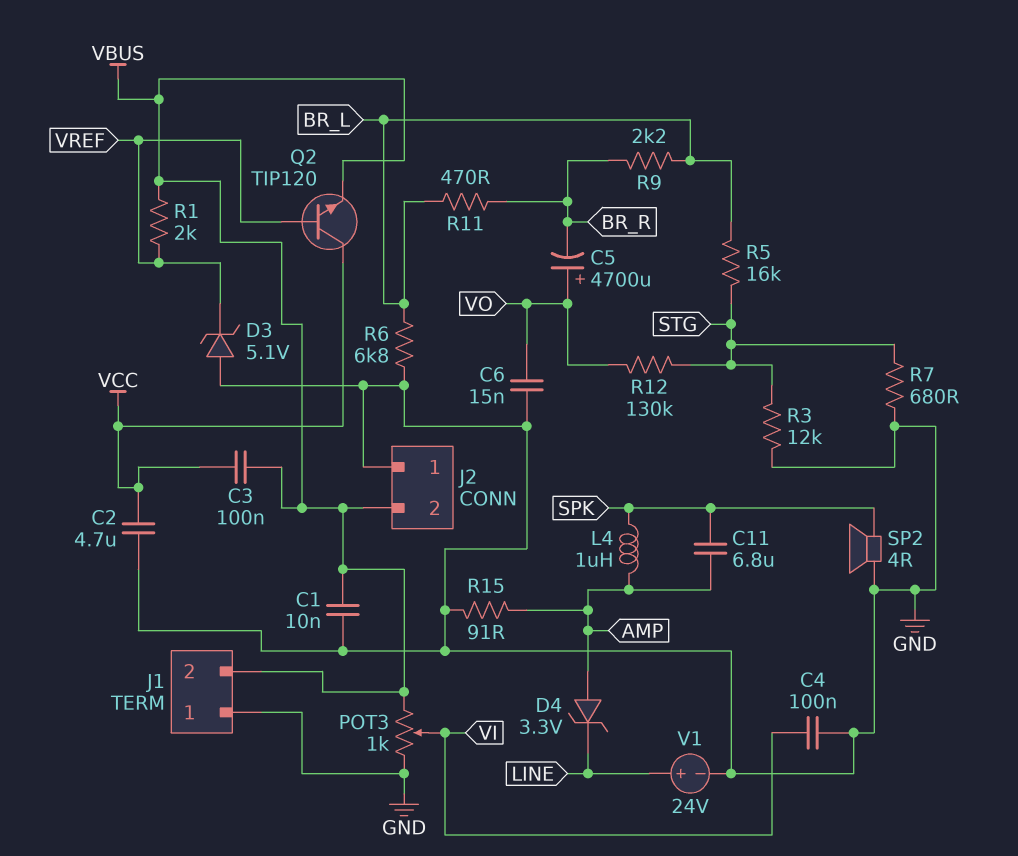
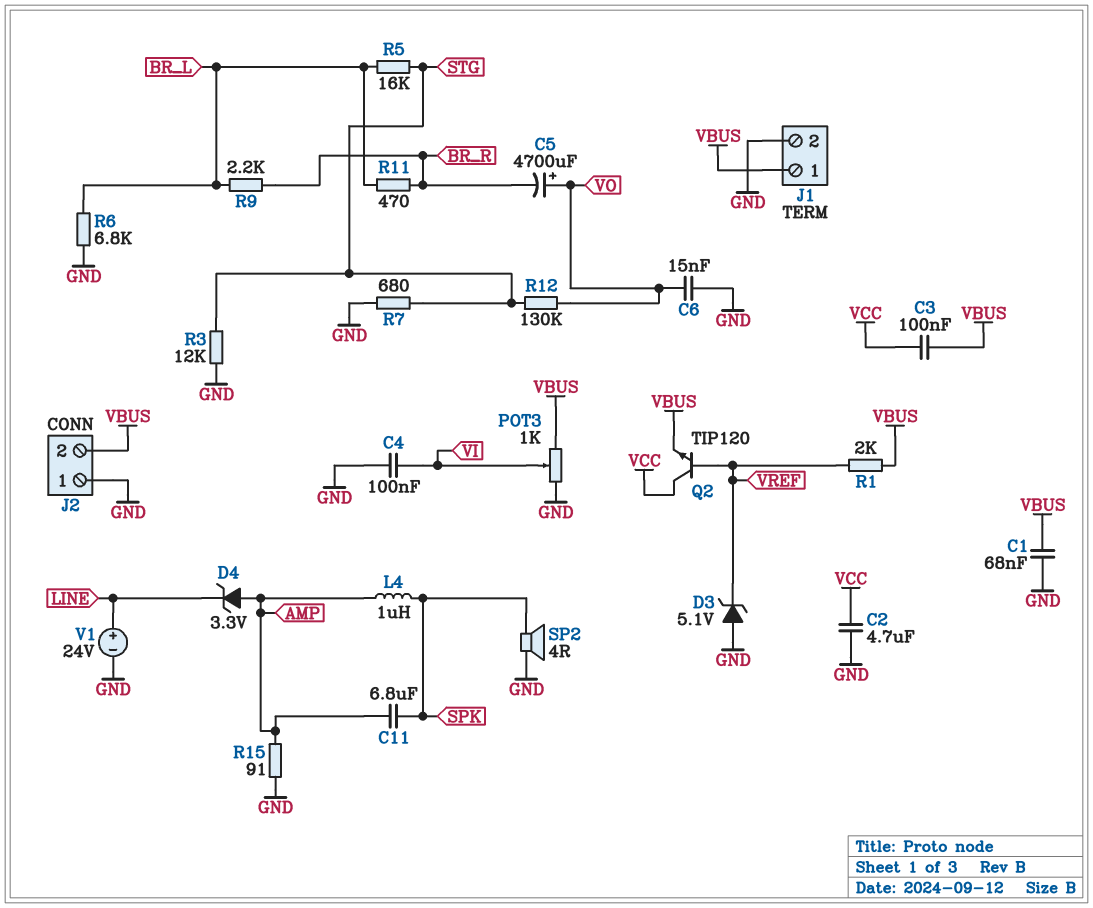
C1: 10nF (GND, VBUS) -> 68nF (GND, VBUS)
J1 pin 1: GND -> VBUS
J1 pin 2: VBUS -> GND

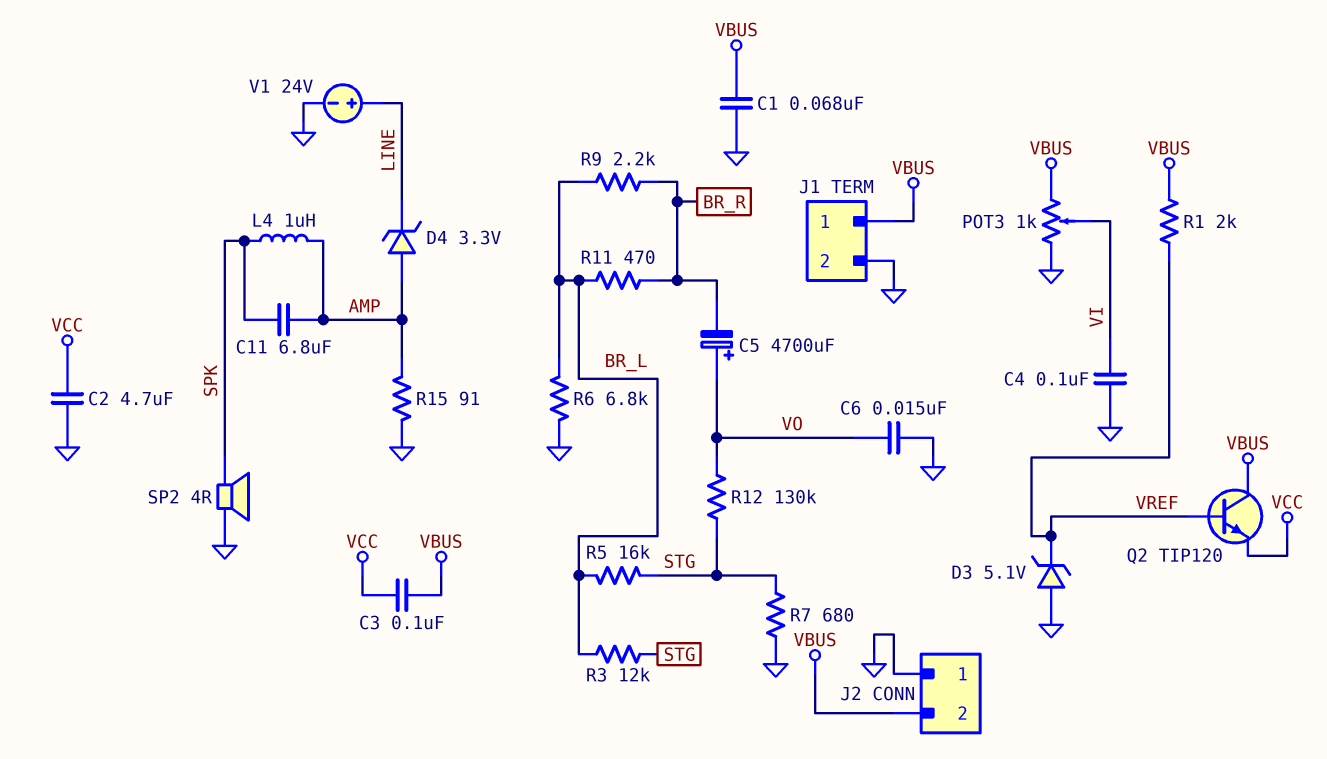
Q2: NPN TIP120 (B VREF, C VCC, E VBUS) -> NPN TIP120 (B VREF, C VBUS, E VCC)
R3: 12k (GND, STG) -> 12k (BR_L, STG)

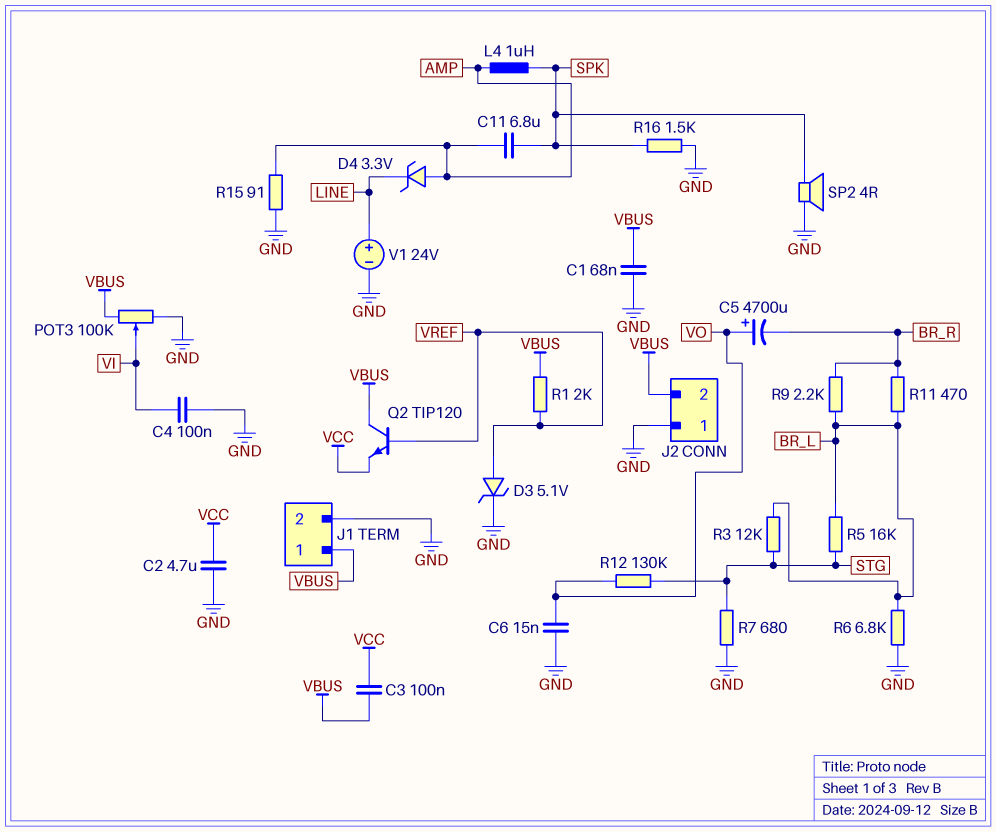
D3: zener 5.1V (A GND, K VREF) -> zener 5.1V (A VREF, K GND)
POT3: 1k (GND, VBUS, wiper VI) -> 100k (GND, VBUS, wiper VI)
R16: none -> 1.5k (GND, SPK)

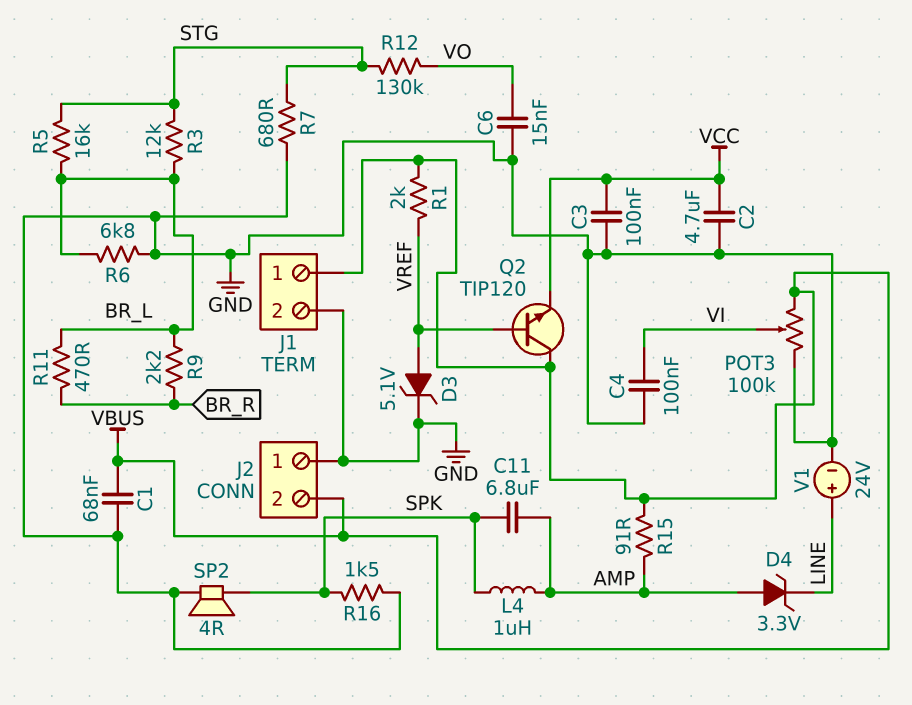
C3: 100nF (VBUS, VCC) -> 100nF (GND, VCC)
C5: 4700uF (plus VO, minus BR_R) -> none
R15: 91 (AMP, GND) -> 91 (AMP, VBUS)

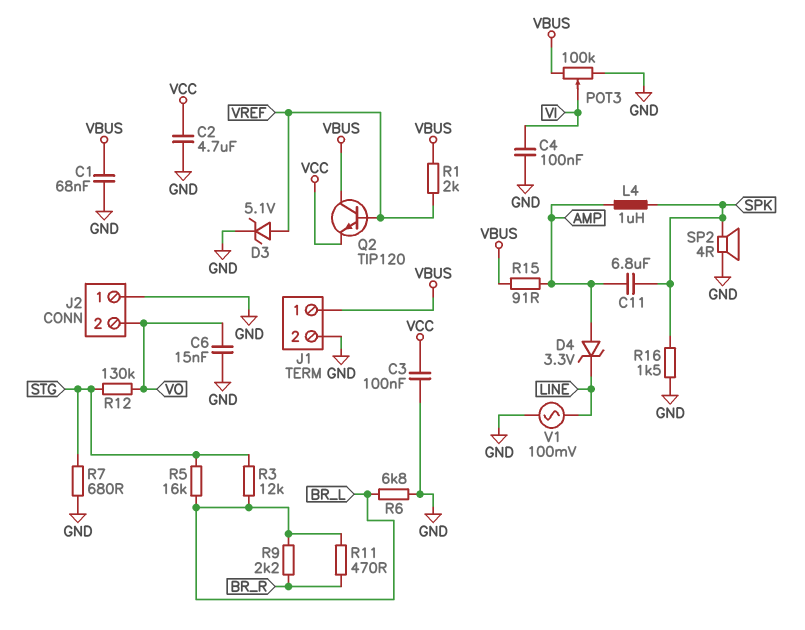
J2 pin 2: VBUS -> VO
V1: 24V (plus LINE, minus GND) -> AC 100mV (GND, LINE)

